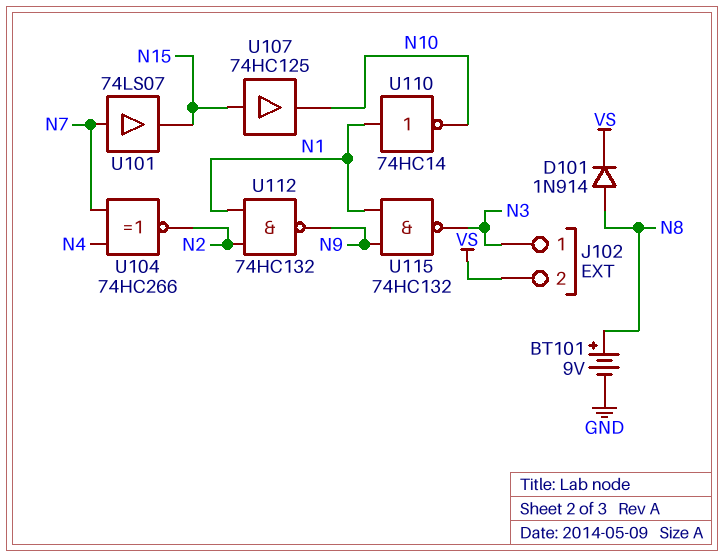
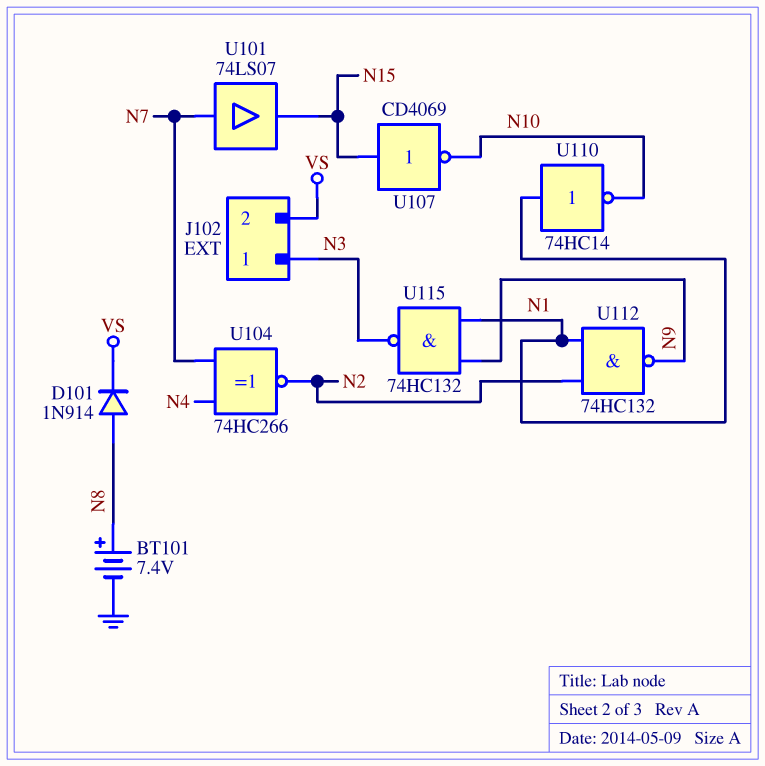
BT101: 9V (plus N8, minus GND) -> 7.4V (plus N8, minus GND)
U107: buffer 74HC125 (in N15, out N10) -> NOT CD4069 (in N15, out N10)

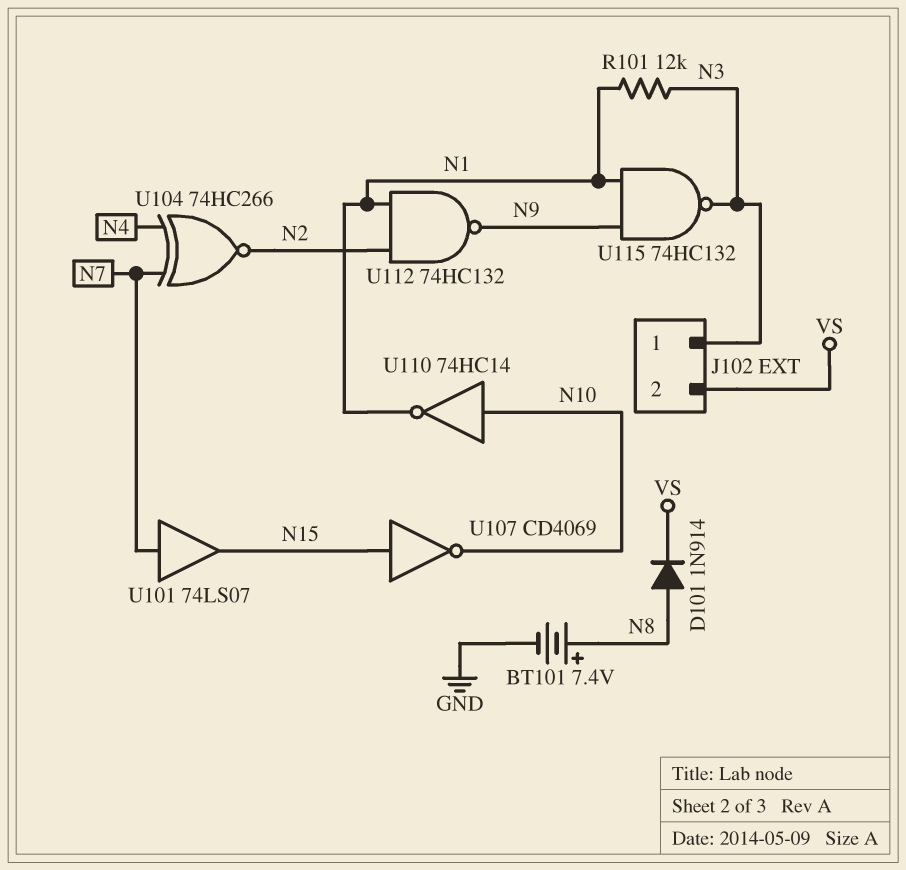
R101: none -> 12k (N1, N3)
U110: NOT 74HC14 (in N1, out N10) -> NOT 74HC14 (in N10, out N1)

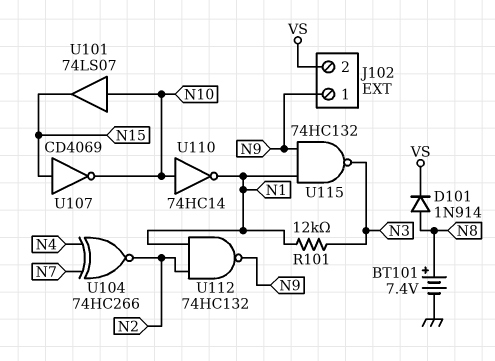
J102 pin 1: N3 -> N9
U101: buffer 74LS07 (in N7, out N15) -> buffer 74LS07 (in N10, out N15)

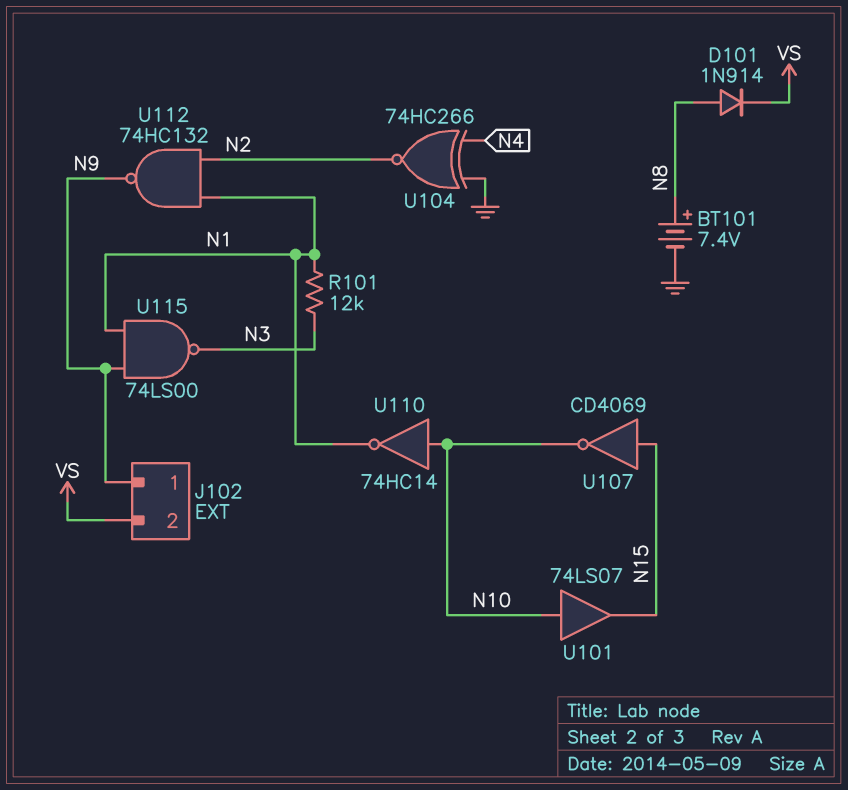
U104: XNOR 74HC266 (in N4, in N7, out N2) -> XNOR 74HC266 (in GND, in N4, out N2)
U115: NAND 74HC132 (in N1, in N9, out N3) -> NAND 74LS00 (in N1, in N9, out N3)

